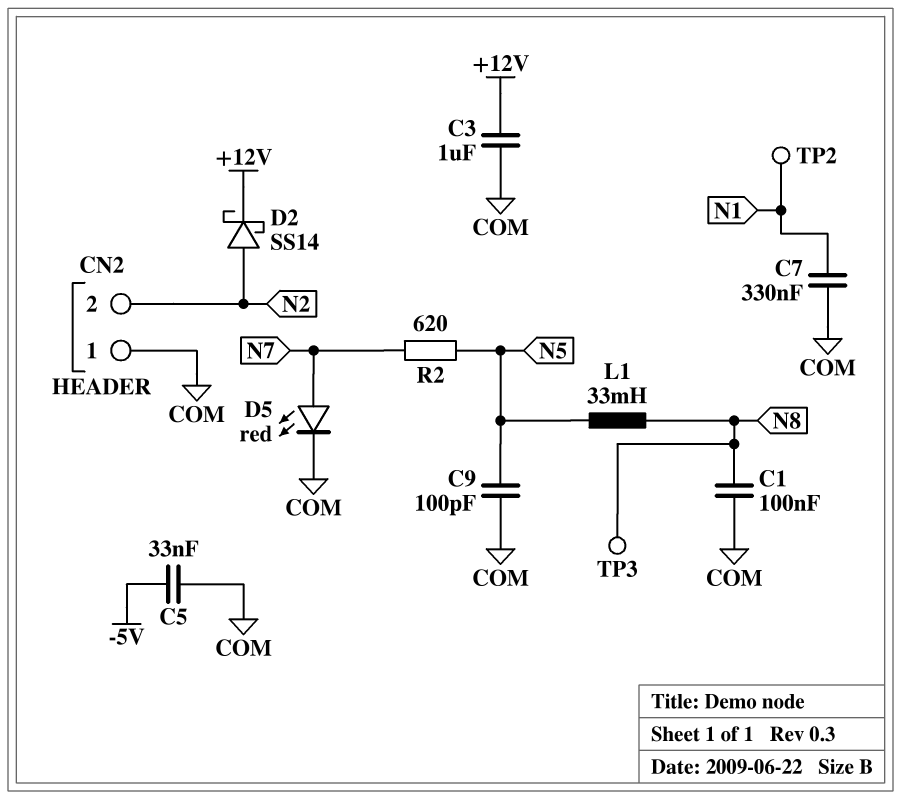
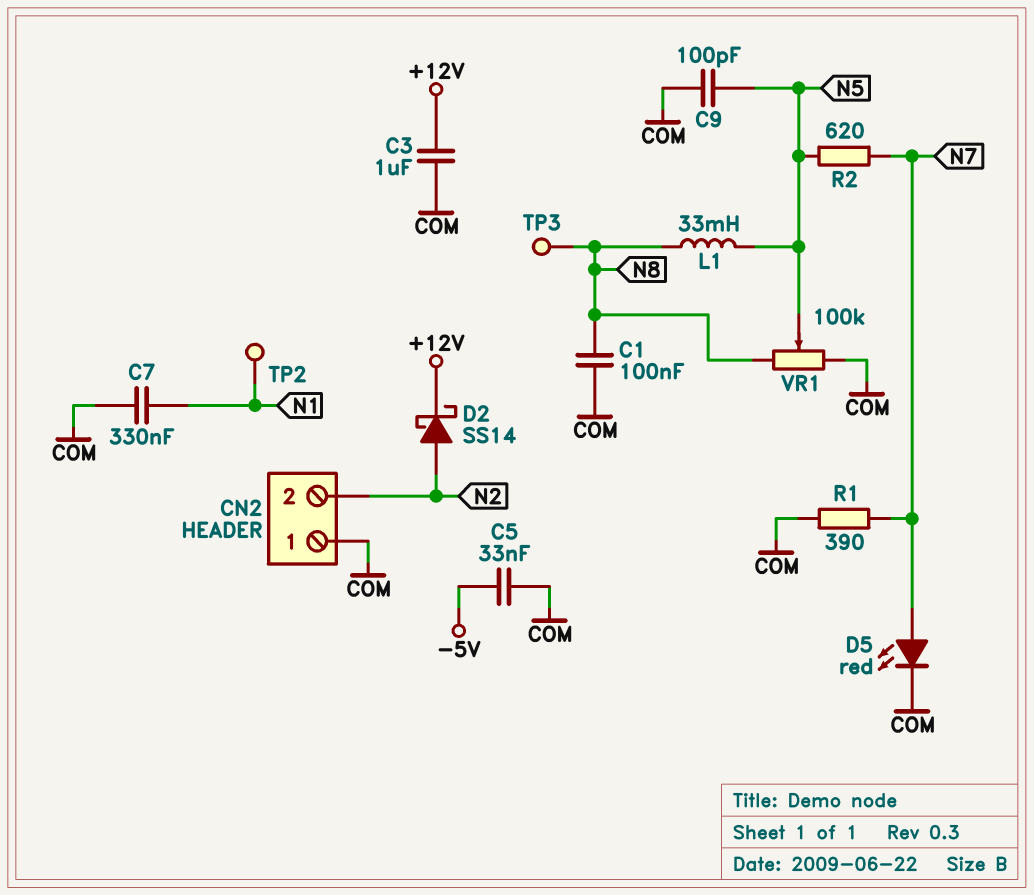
R1: none -> 390 (COM, N7)
VR1: none -> 100k (COM, N8, wiper N5)

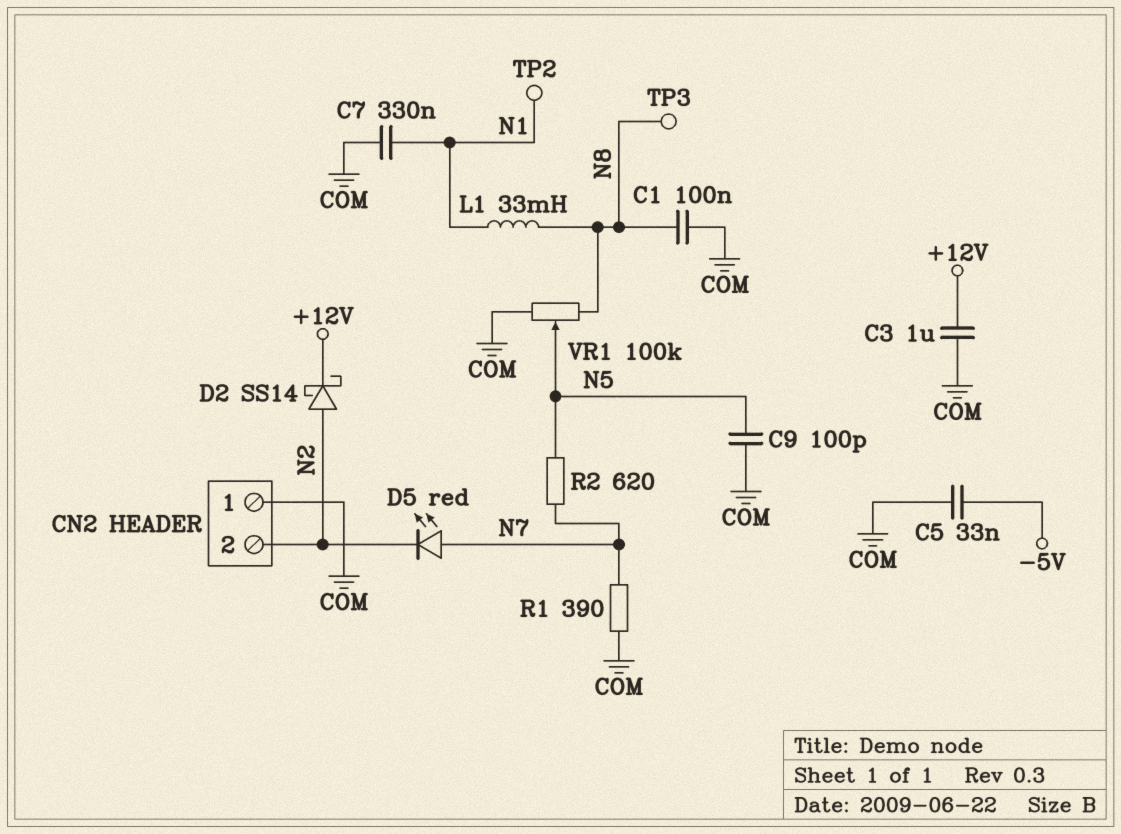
D5: LED red (A N7, K COM) -> LED red (A N7, K N2)
L1: 33mH (N5, N8) -> 33mH (N1, N8)

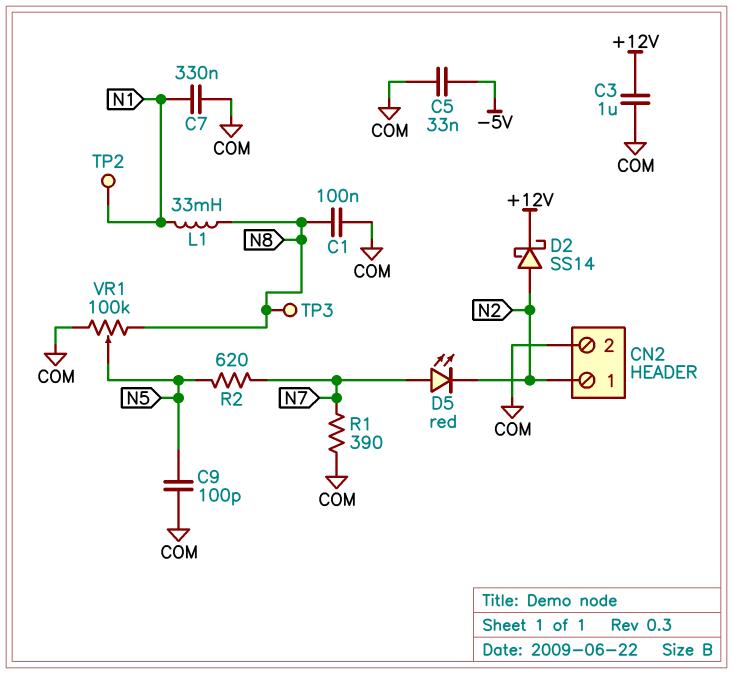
CN2 pin 1: COM -> N2
CN2 pin 2: N2 -> COM

